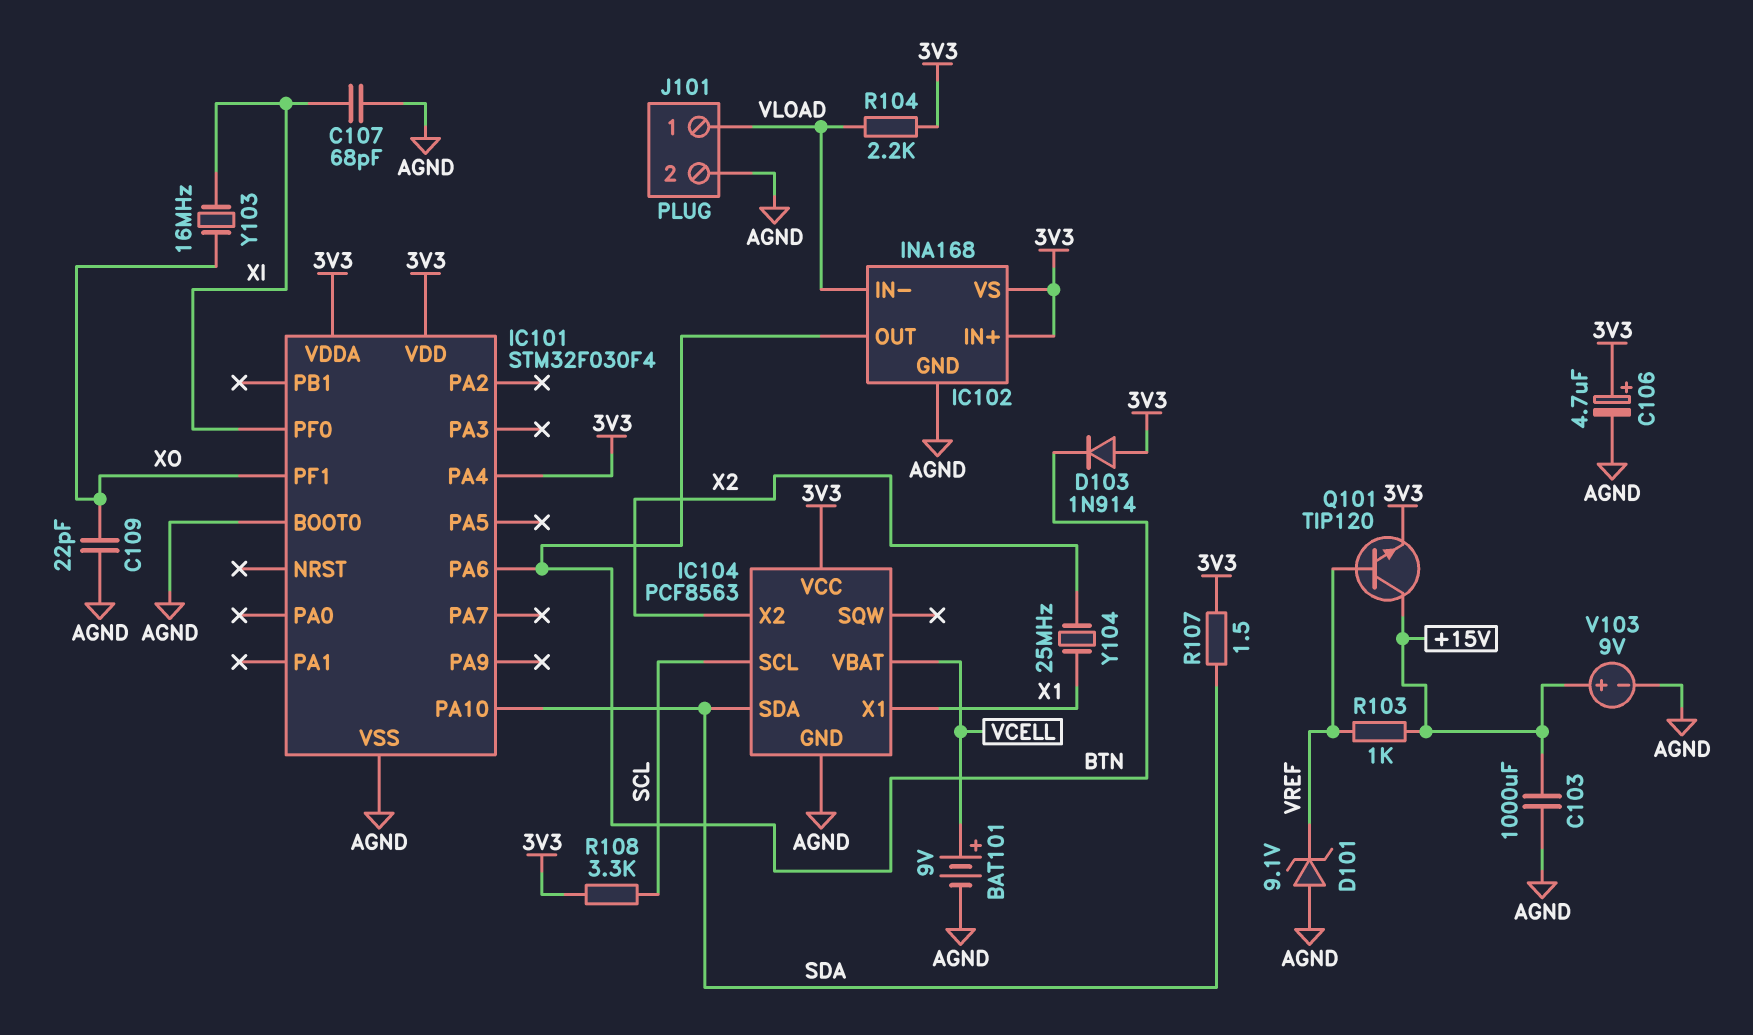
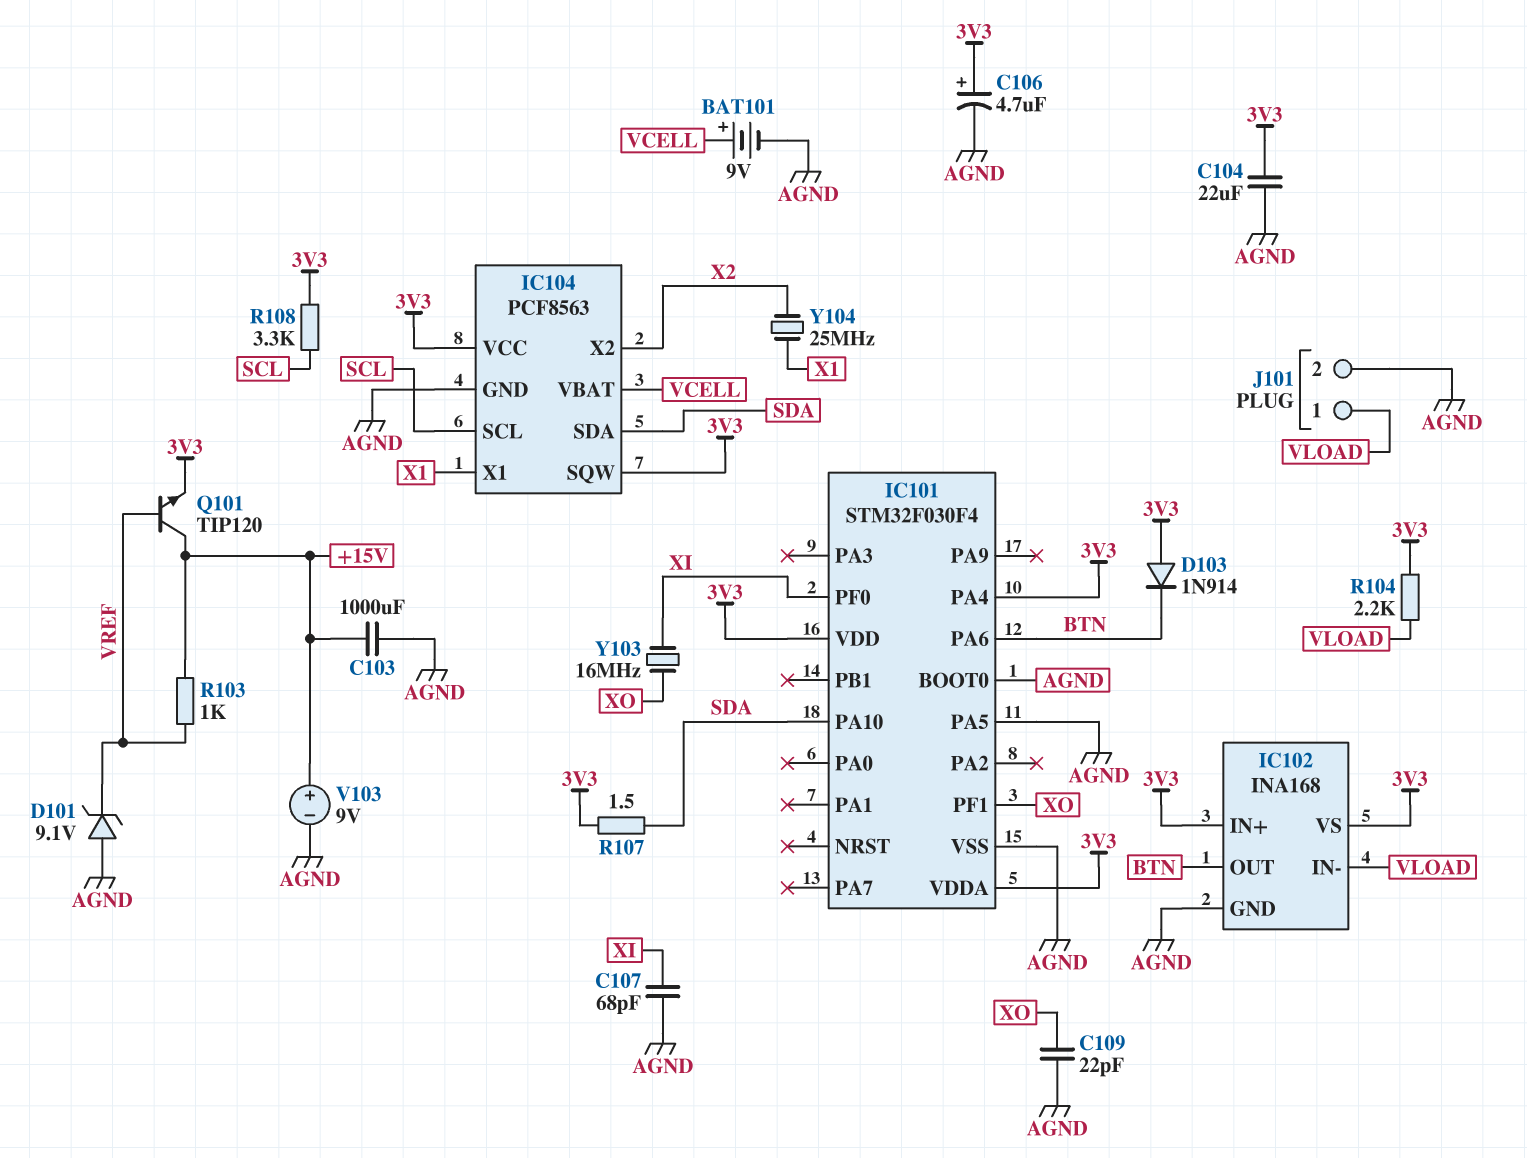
C104: none -> 22uF (3V3, AGND)
IC101 pin PA5: none -> AGND
IC104 pin SQW: none -> 3V3

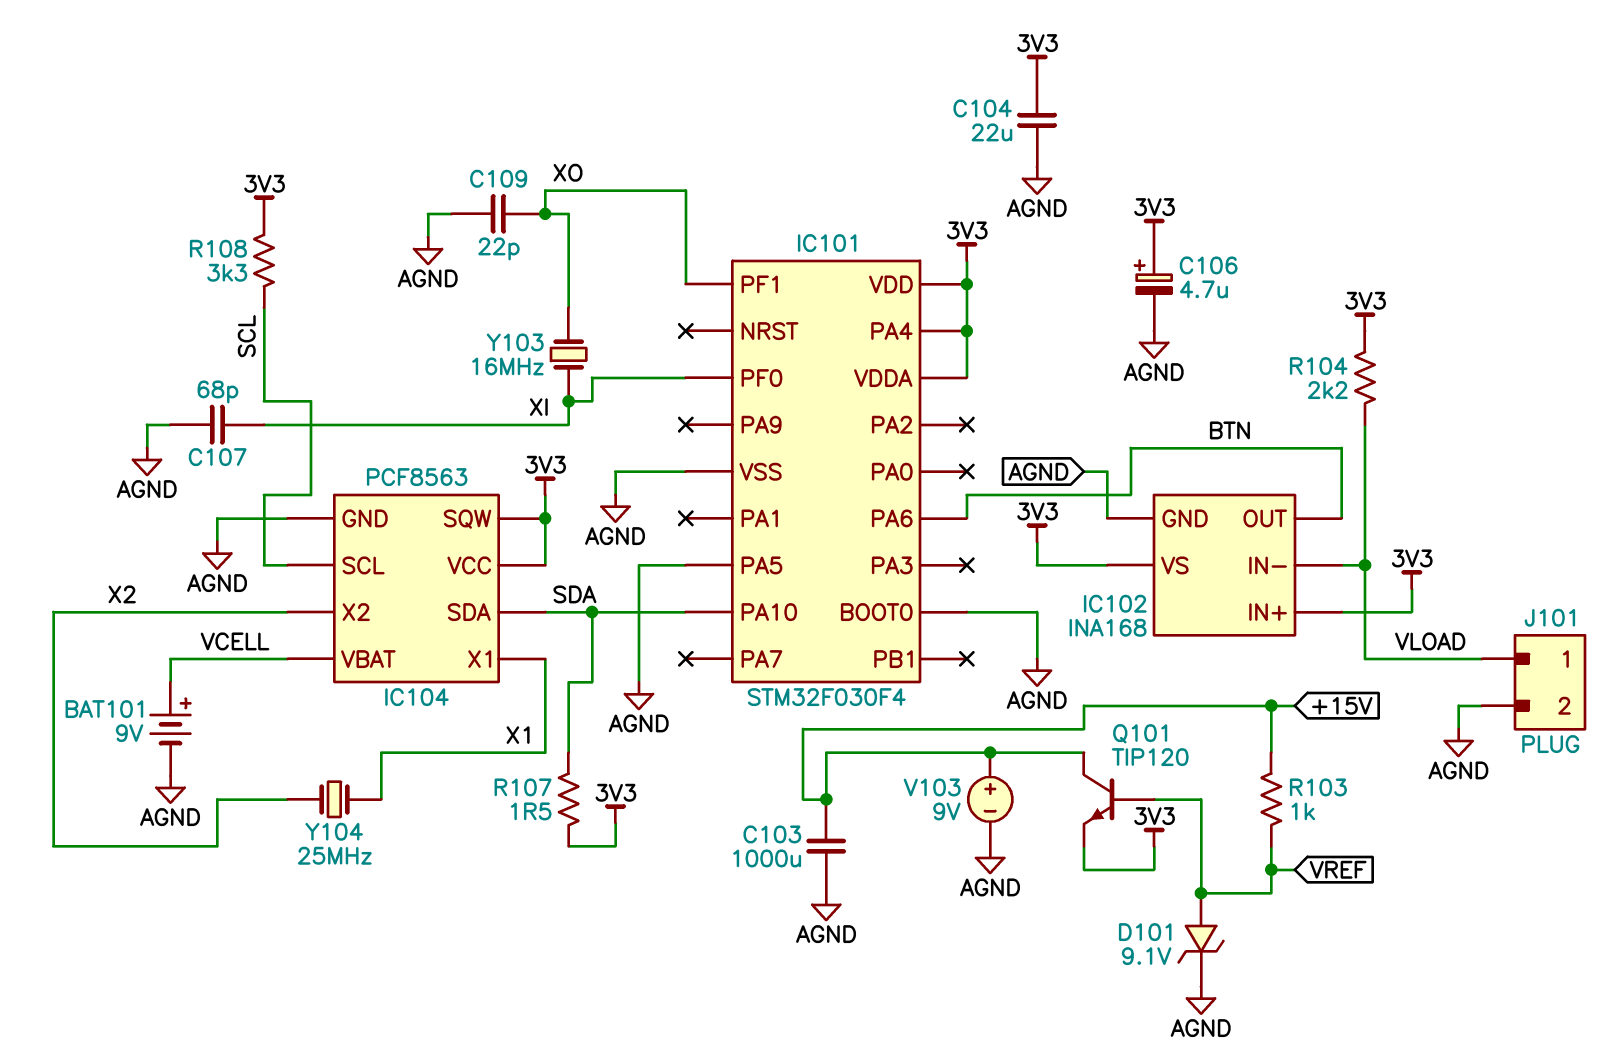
D101: zener 9.1V (A AGND, K VREF) -> zener 9.1V (A VREF, K AGND)
D103: diode 1N914 (A 3V3, K BTN) -> none

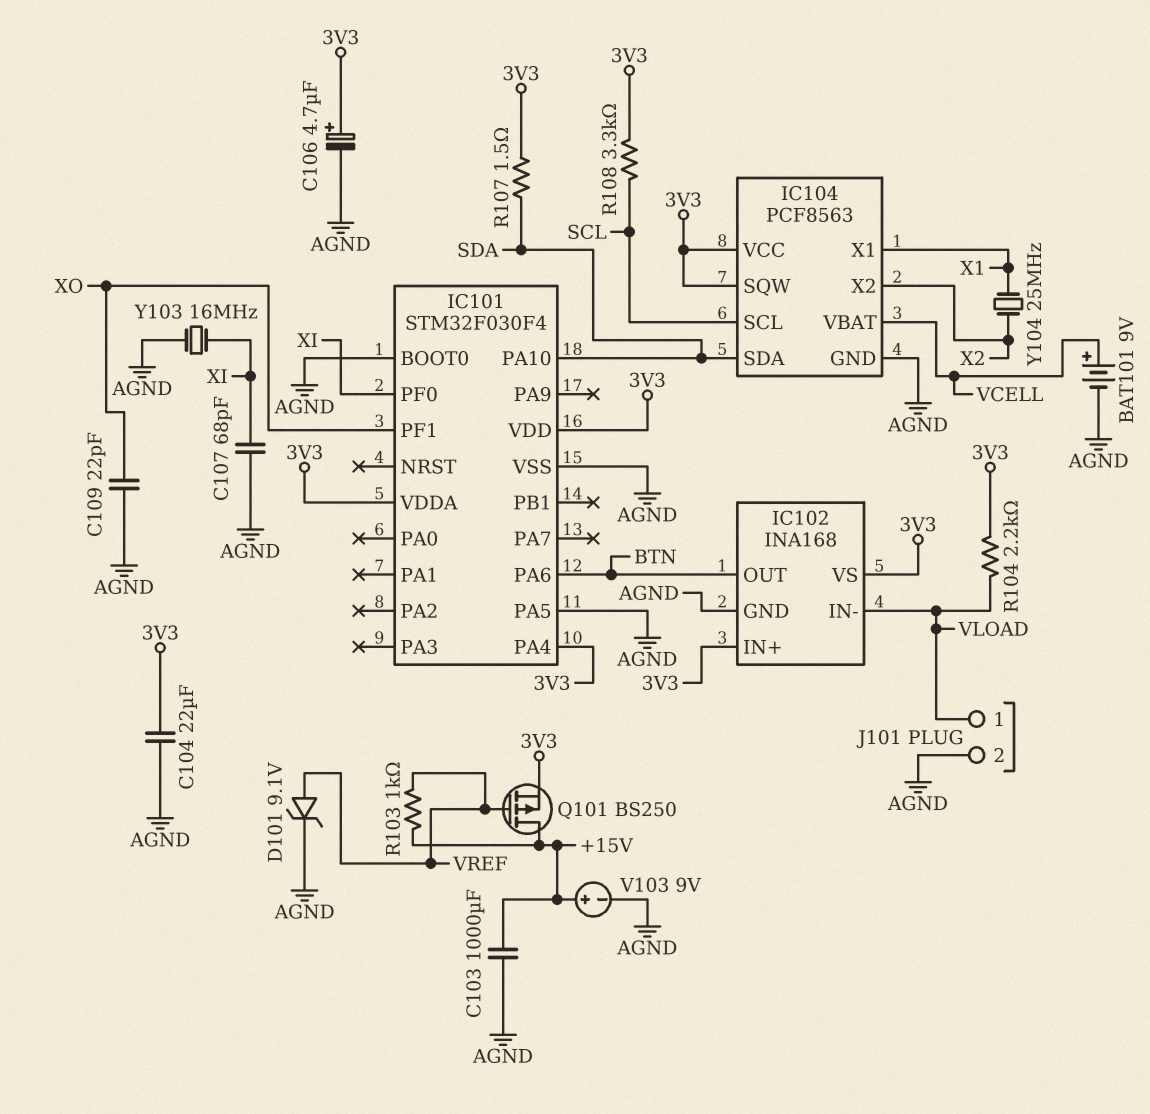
Q101: NPN TIP120 (B VREF, C +15V, E 3V3) -> PMOS BS250 (G VREF, D +15V, S 3V3)
Y103: 16MHz (XI, XO) -> 16MHz (AGND, XI)

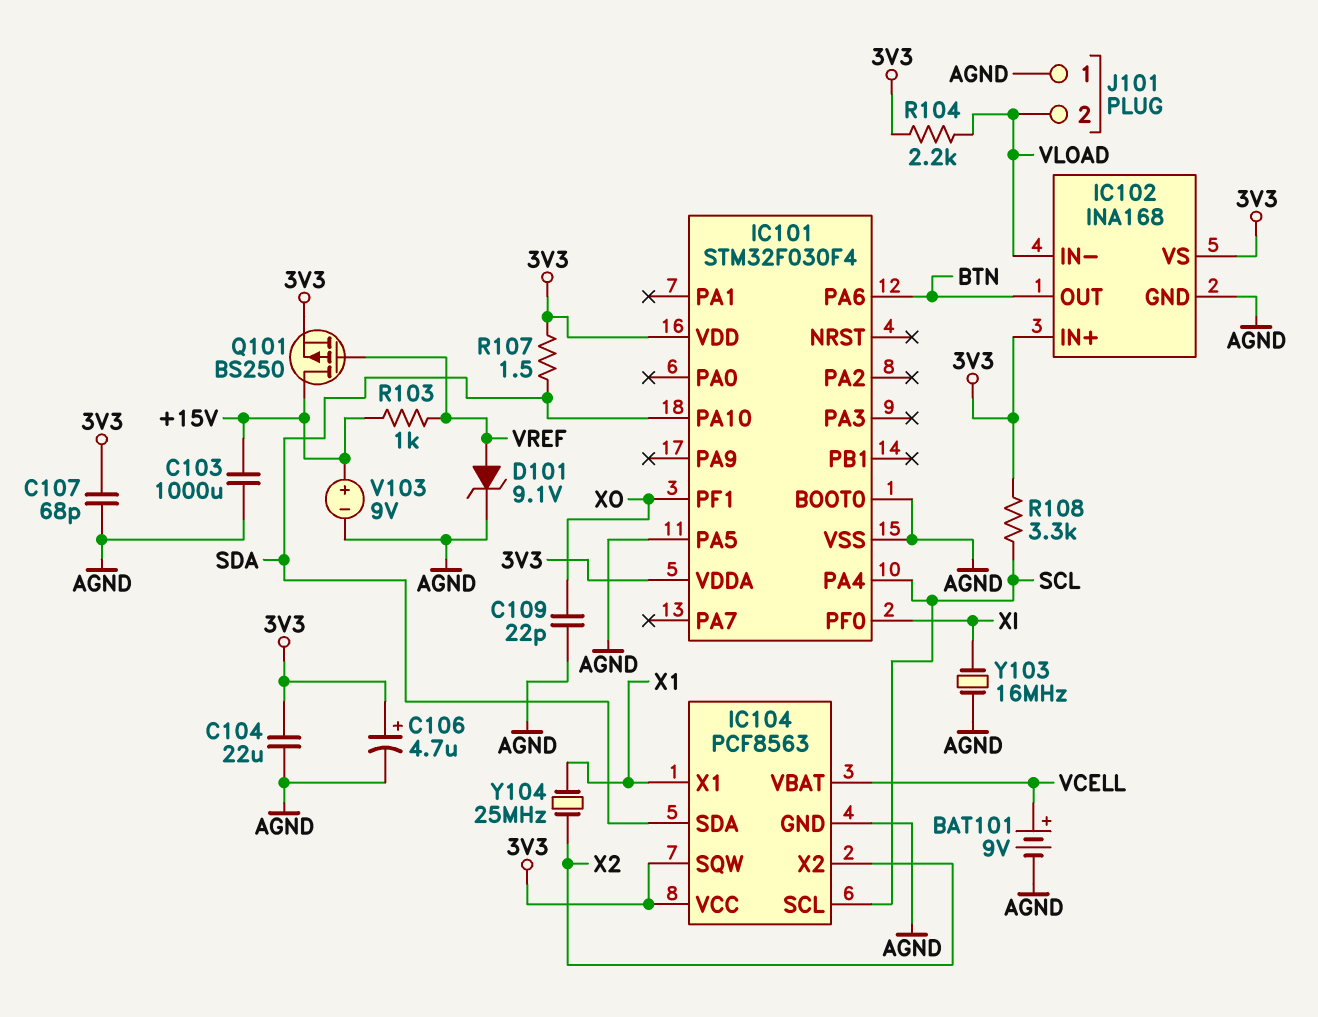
C107: 68pF (AGND, XI) -> 68pF (3V3, AGND)
IC101 pin PA4: 3V3 -> SCL
J101 pin 1: VLOAD -> AGND
J101 pin 2: AGND -> VLOAD

